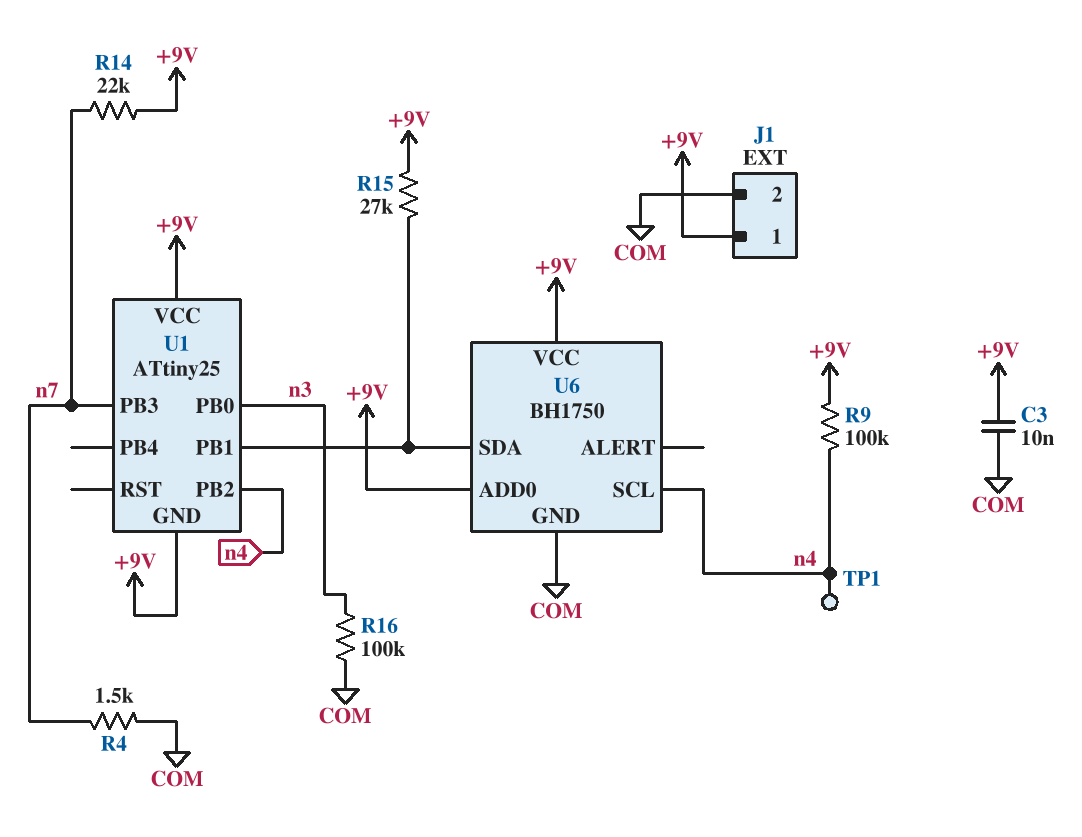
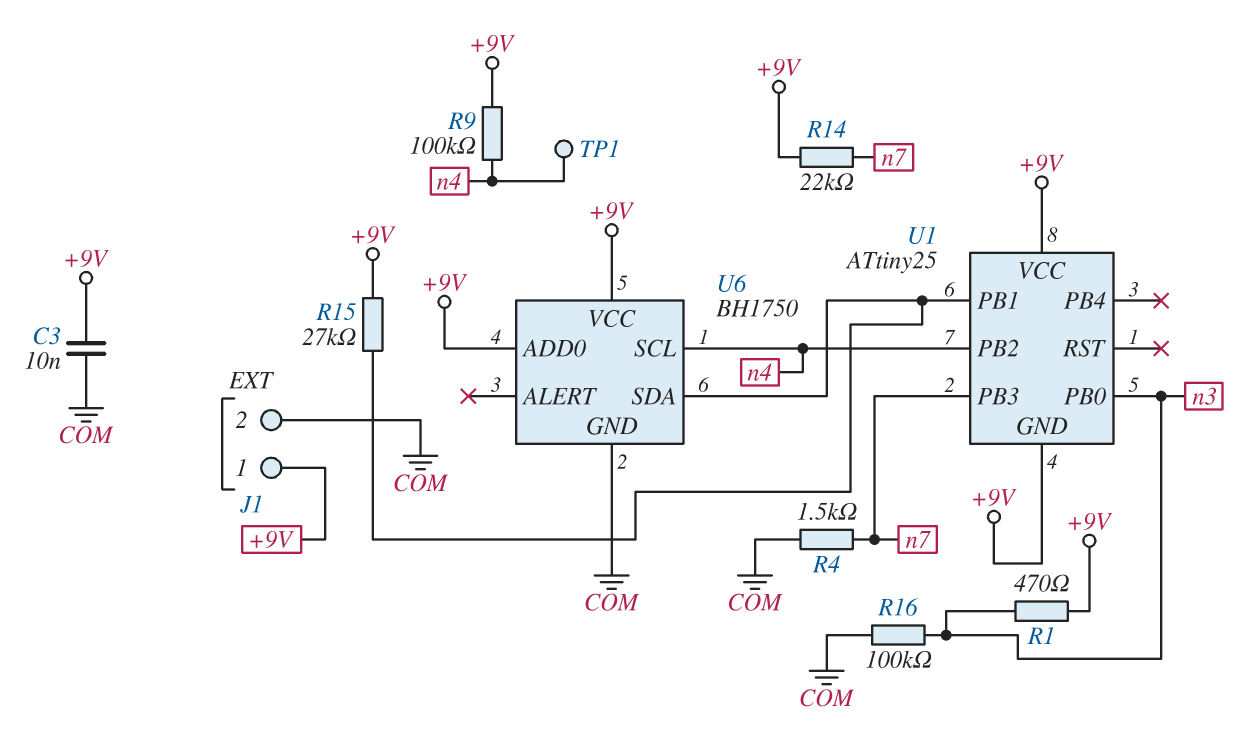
R1: none -> 470 (+9V, n3)

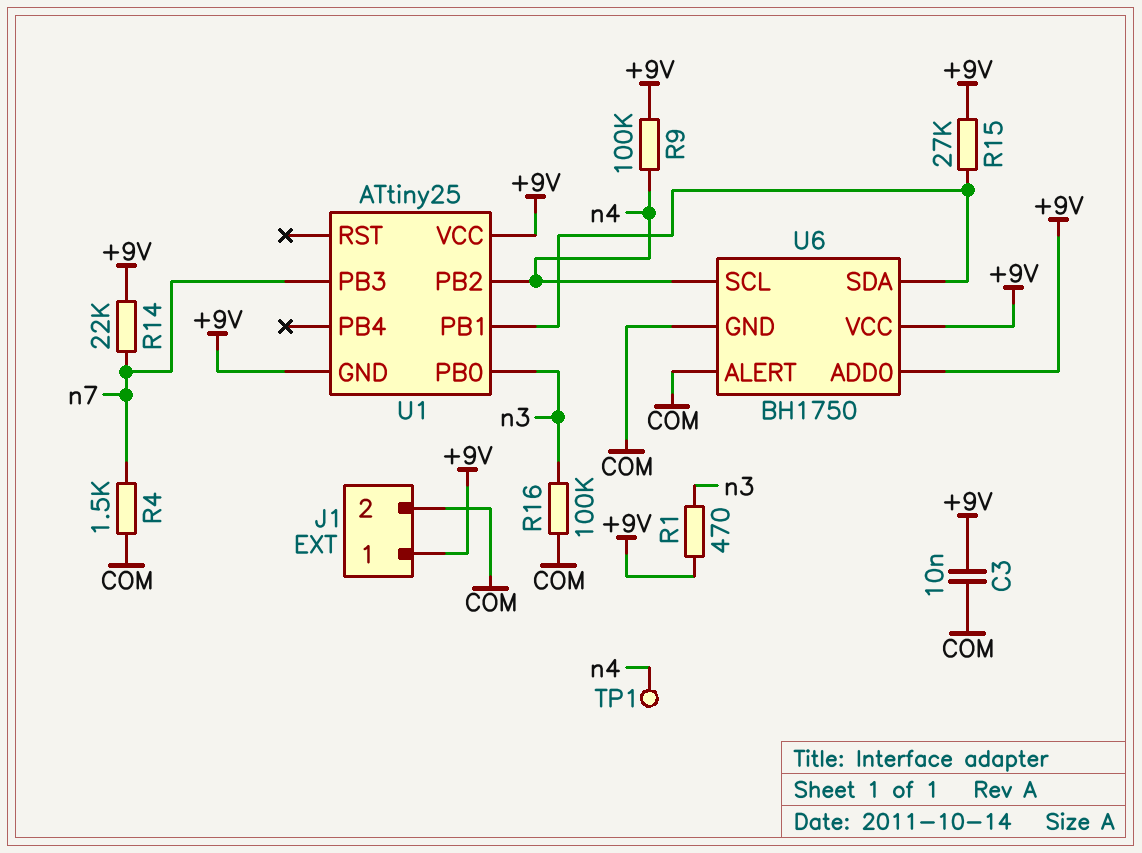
U6 pin ALERT: none -> COM

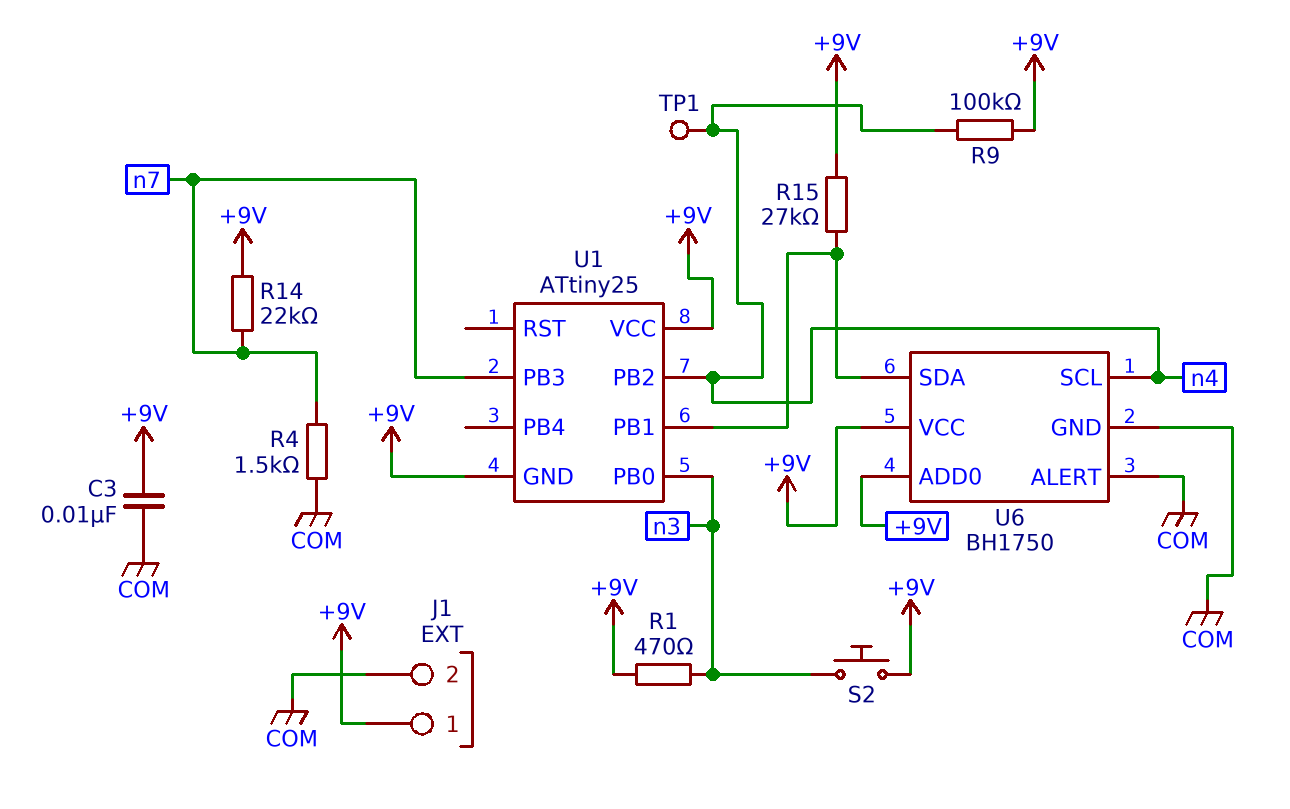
R16: 100k (COM, n3) -> none
S2: none -> button (+9V, n3)

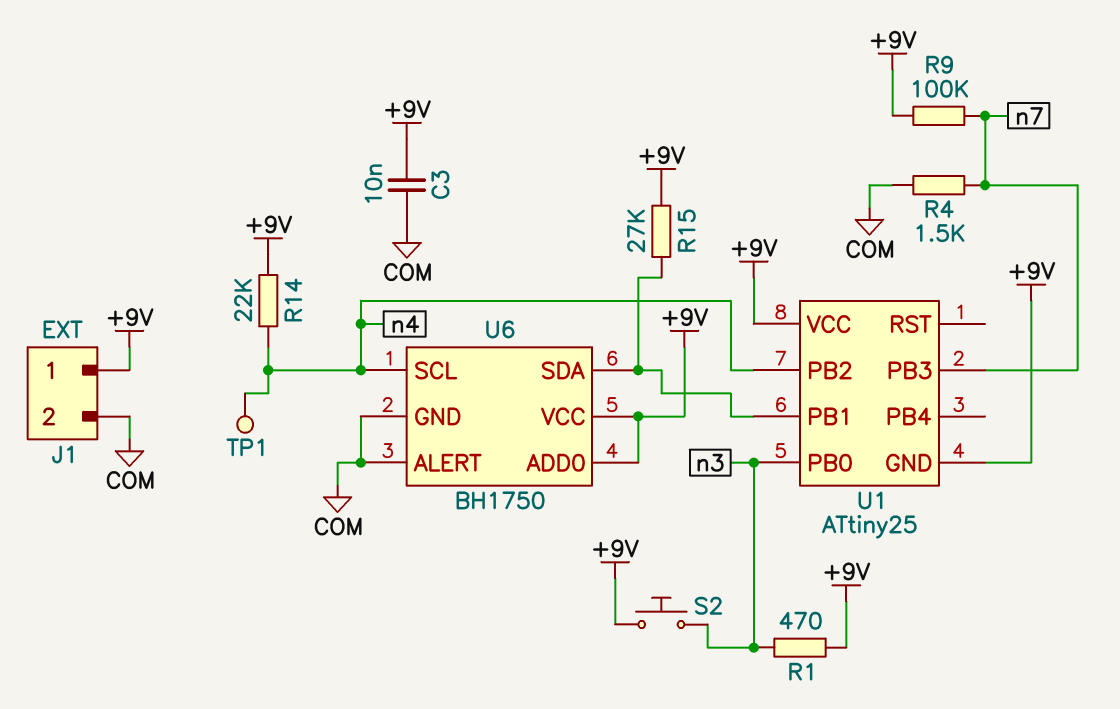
R9: 100k (+9V, n4) -> 100k (+9V, n7)
R14: 22k (+9V, n7) -> 22k (+9V, n4)

